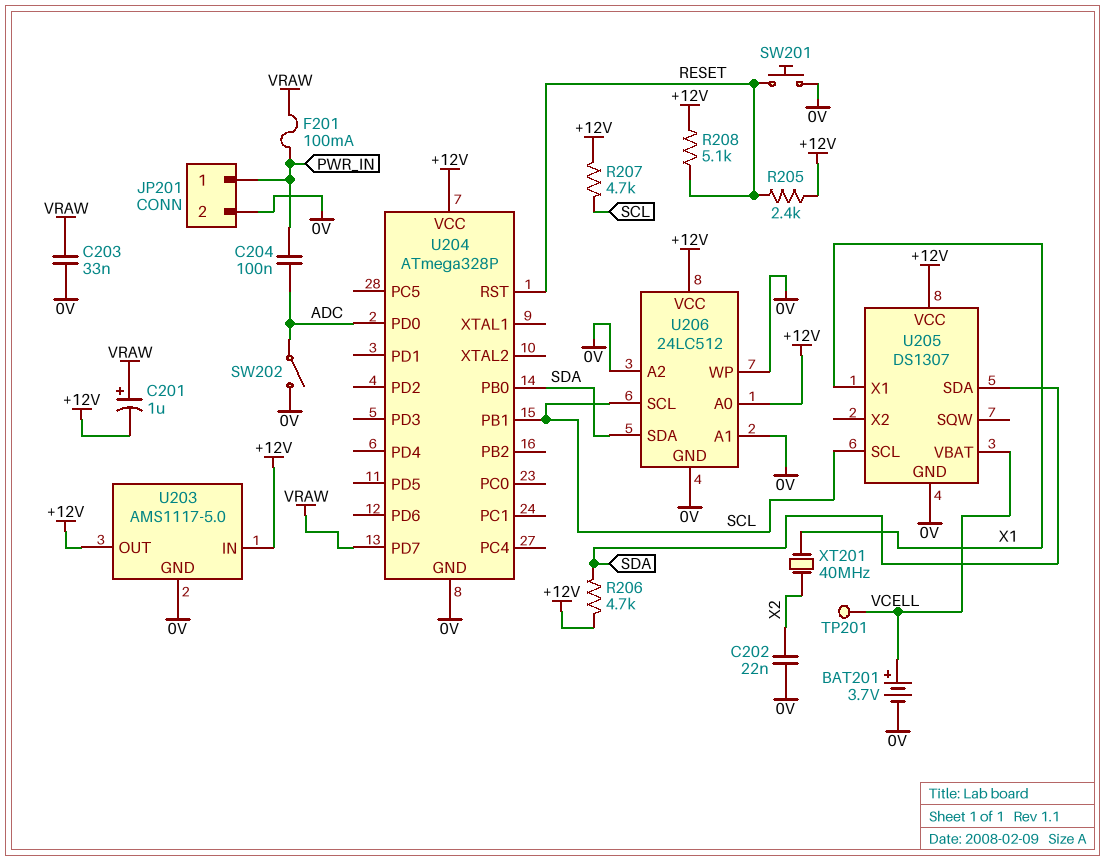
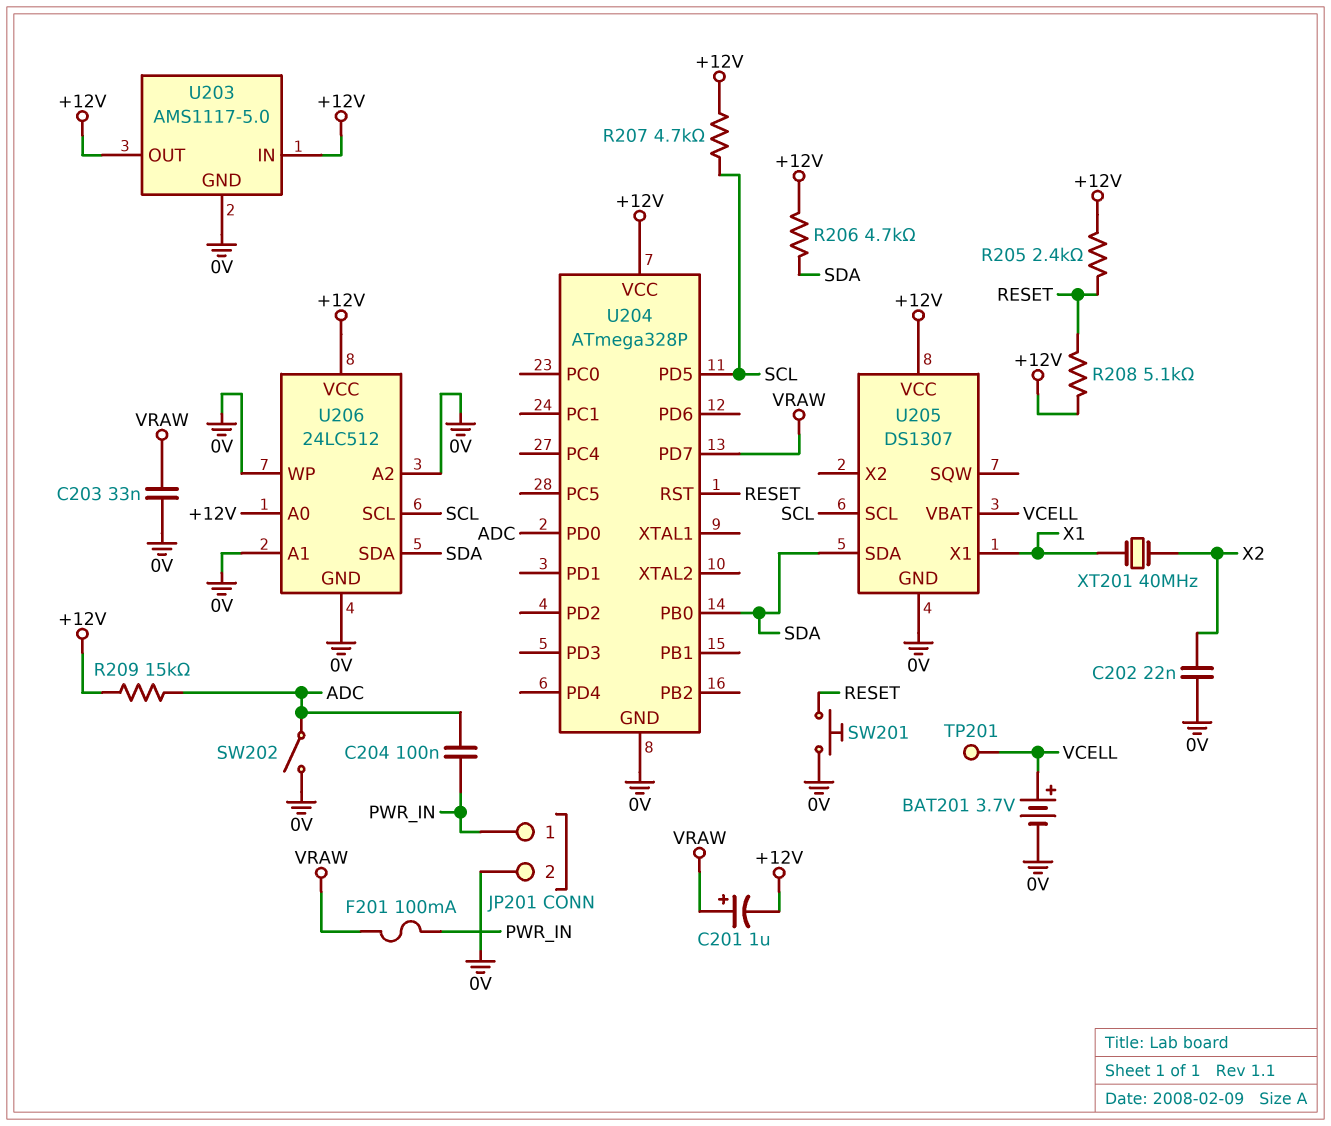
R209: none -> 15k (+12V, ADC)
U204 pin PB1: SCL -> none
U204 pin PD5: none -> SCL

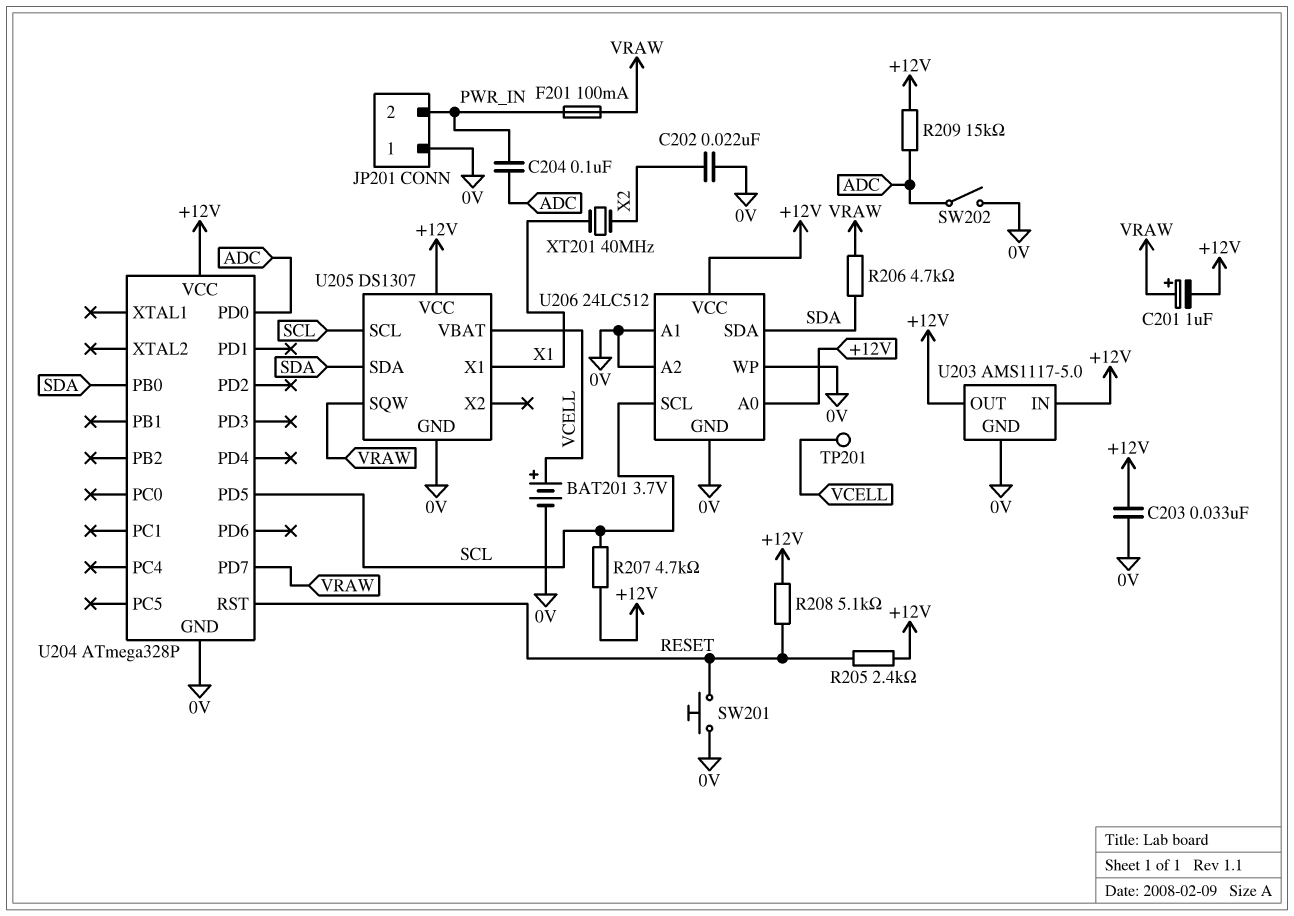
C203: 33nF (0V, VRAW) -> 33nF (+12V, 0V)
JP201 pin 1: PWR_IN -> 0V
JP201 pin 2: 0V -> PWR_IN
R206: 4.7k (+12V, SDA) -> 4.7k (SDA, VRAW)
U205 pin SQW: none -> VRAW

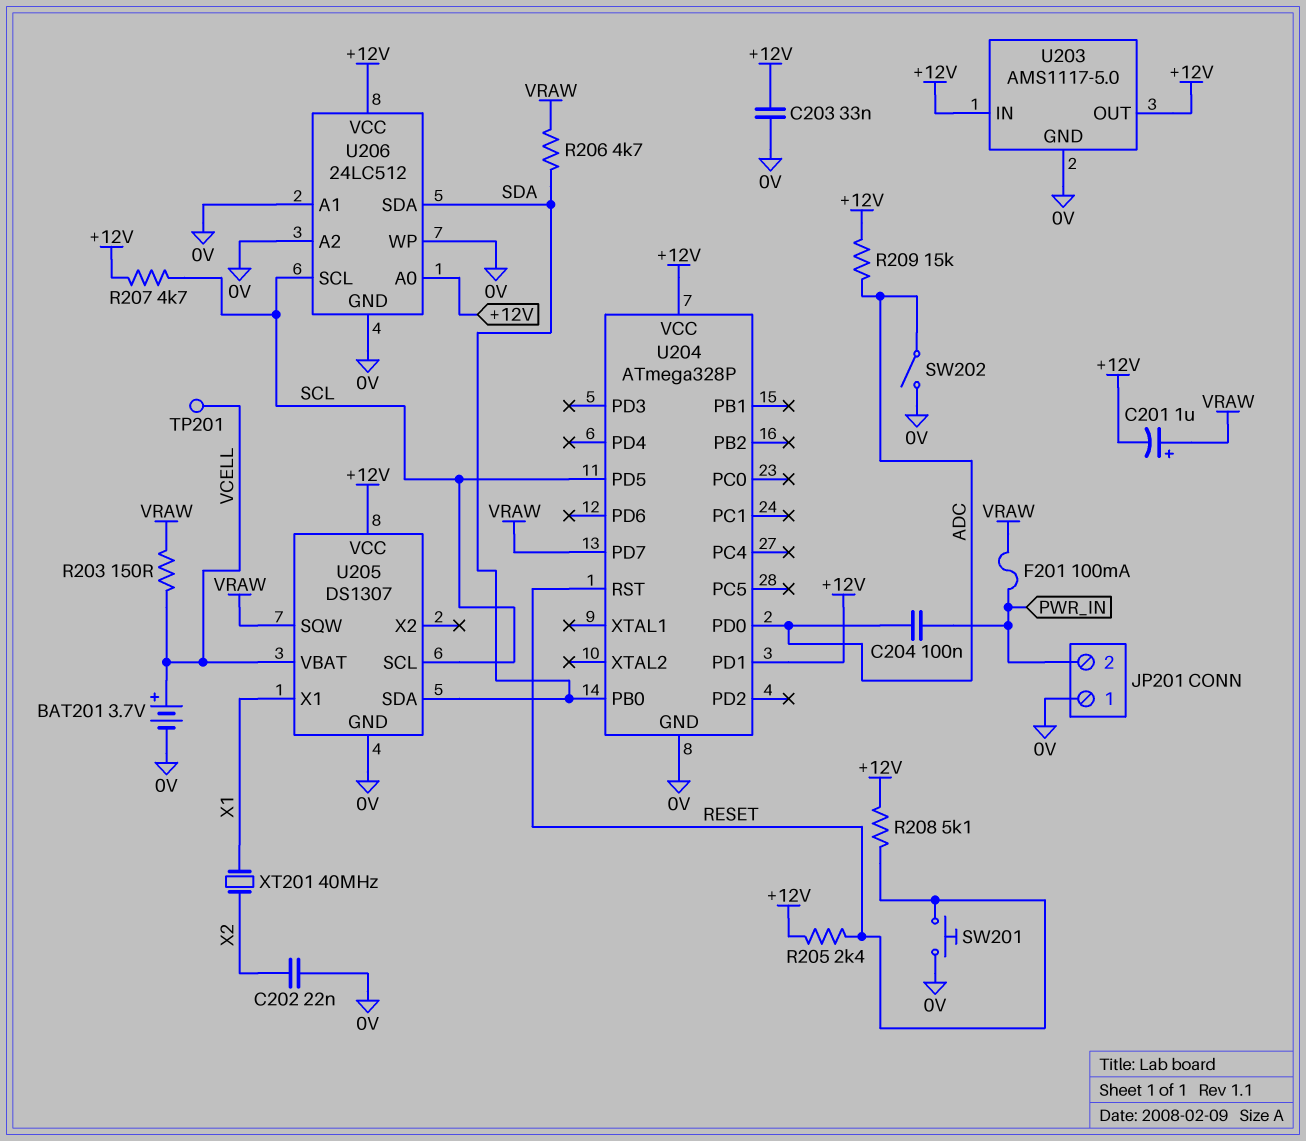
R203: none -> 150 (VCELL, VRAW)
U204 pin PD1: none -> +12V

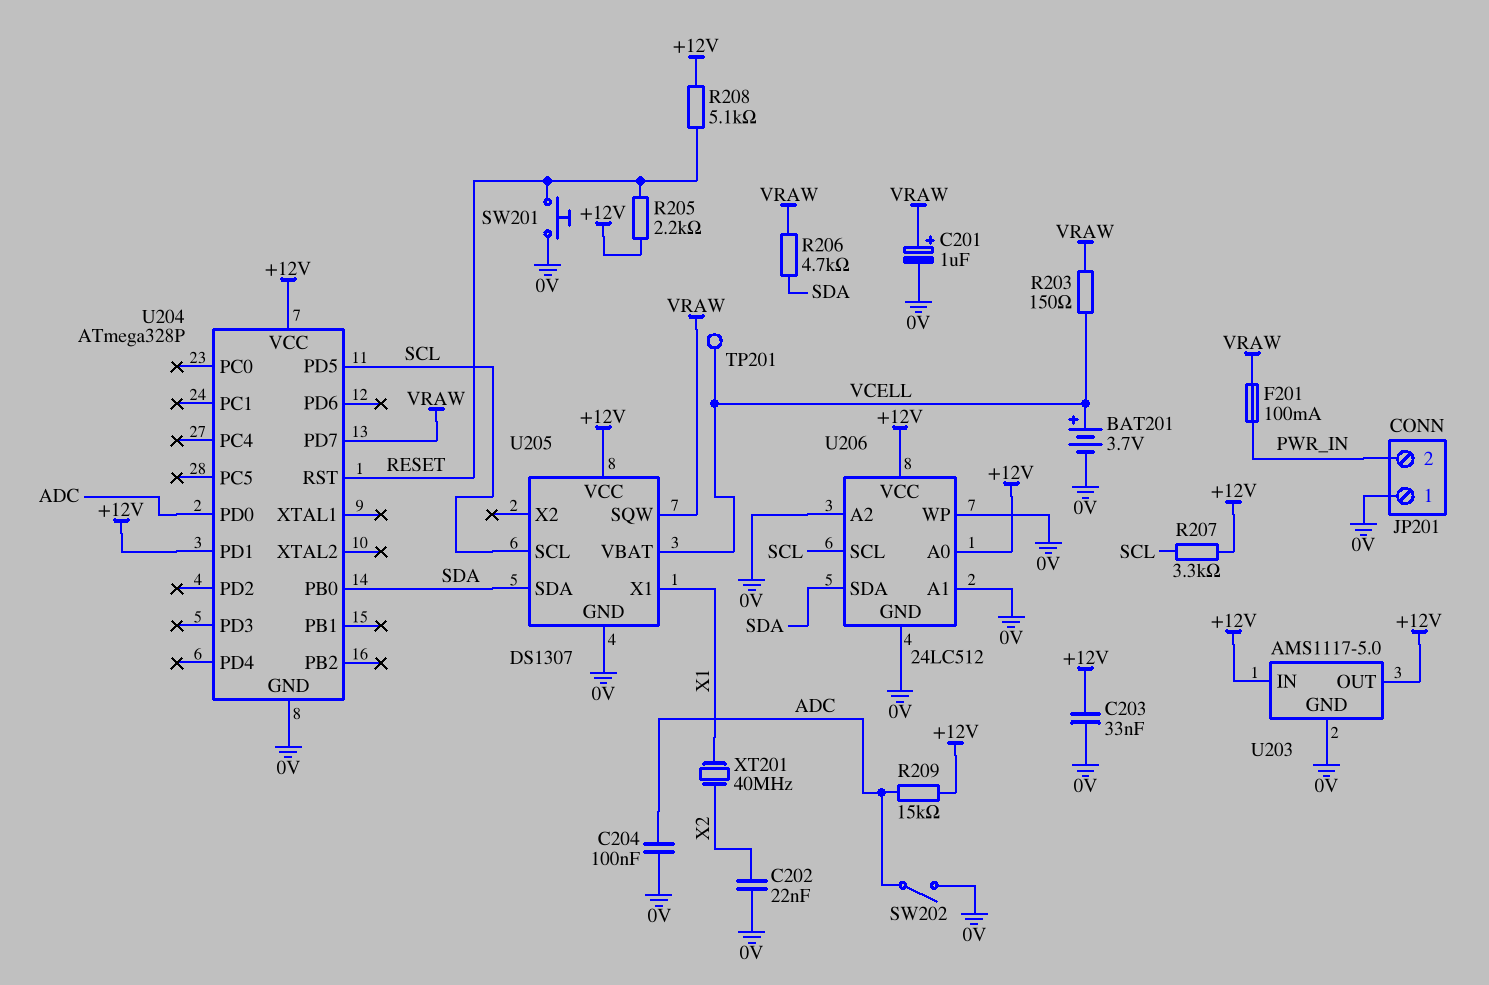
C201: 1uF (plus VRAW, minus +12V) -> 1uF (plus VRAW, minus 0V)
C204: 100nF (ADC, PWR_IN) -> 100nF (0V, ADC)
R205: 2.4k (+12V, RESET) -> 2.2k (+12V, RESET)
R207: 4.7k (+12V, SCL) -> 3.3k (+12V, SCL)

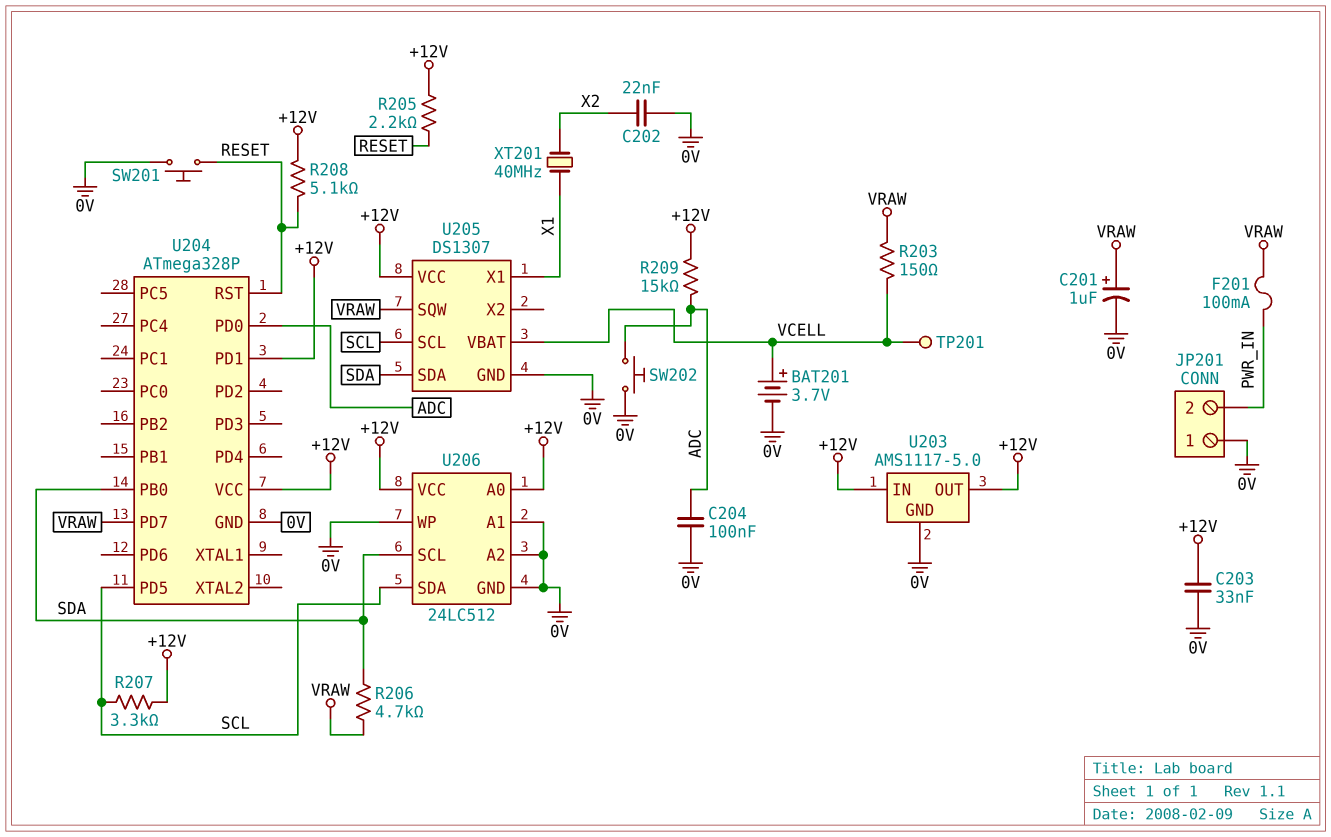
SW202: switch (0V, ADC) -> button (0V, ADC)
U206 pin SCL: SCL -> SDA
U206 pin SDA: SDA -> SCL

